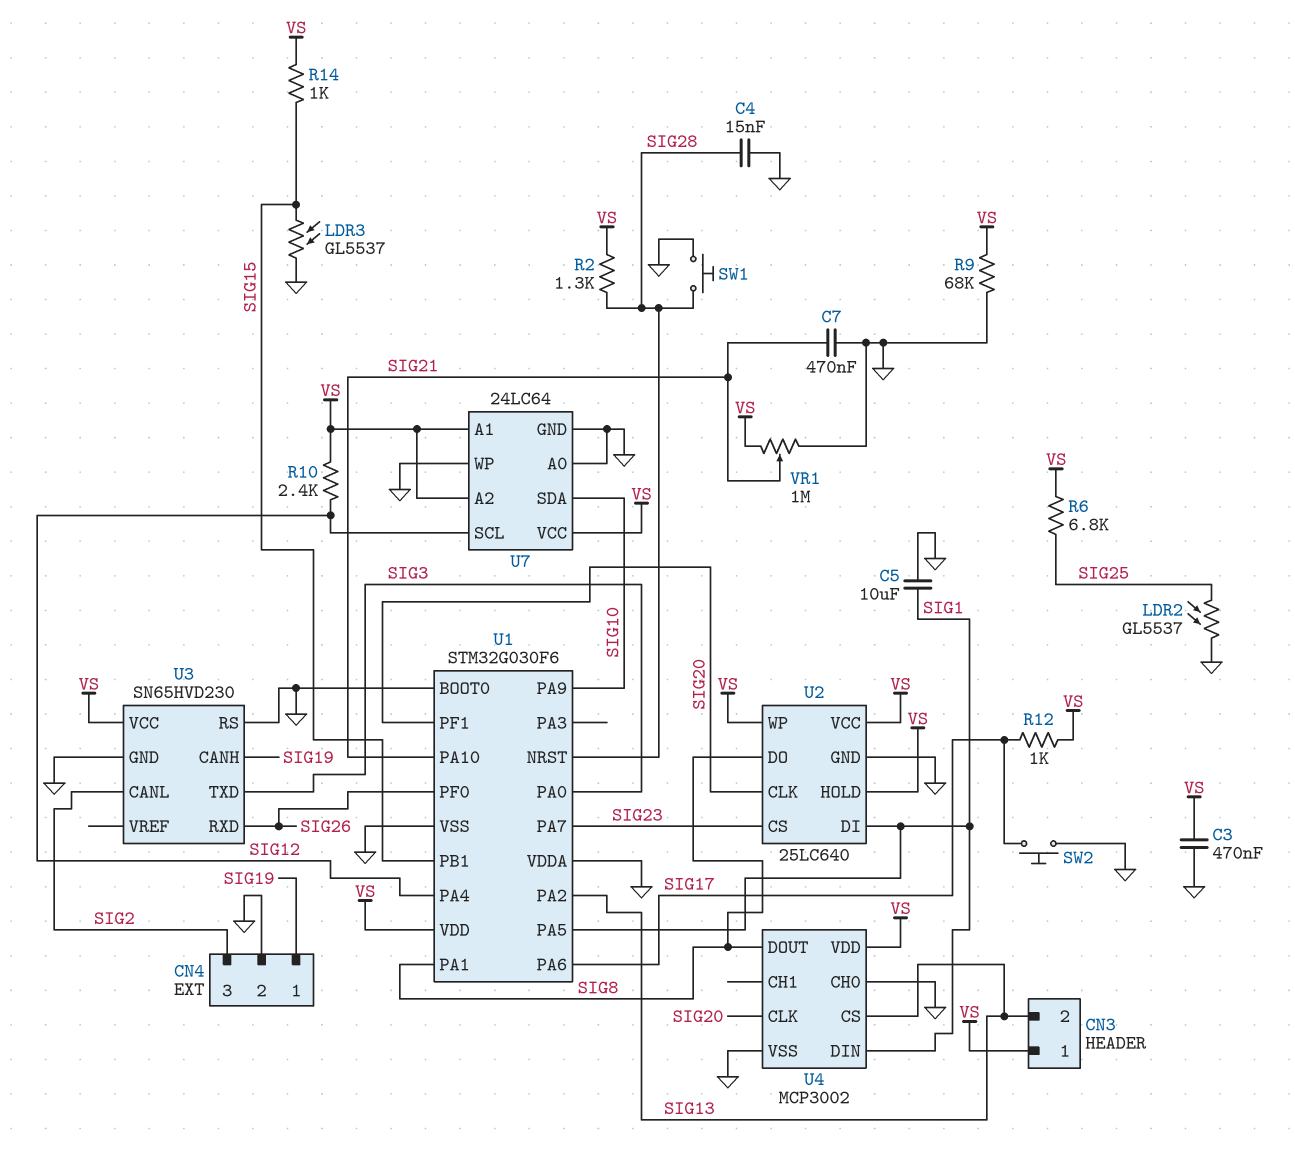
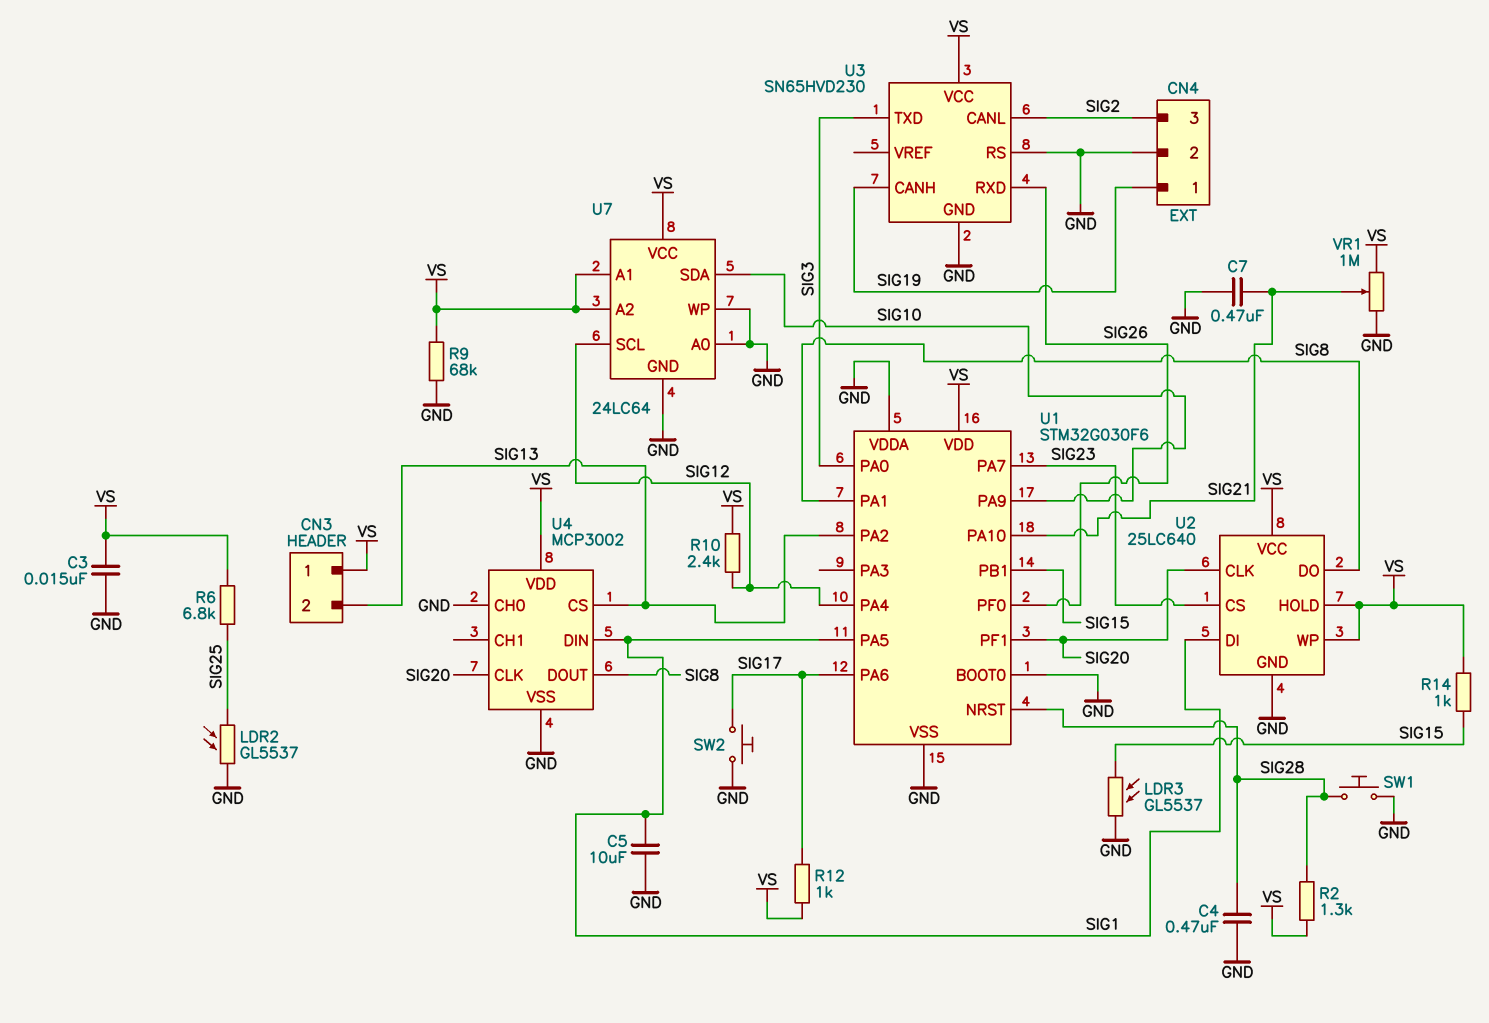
C3: 470nF (GND, VS) -> 15nF (GND, VS)
C4: 15nF (GND, SIG28) -> 470nF (GND, SIG28)

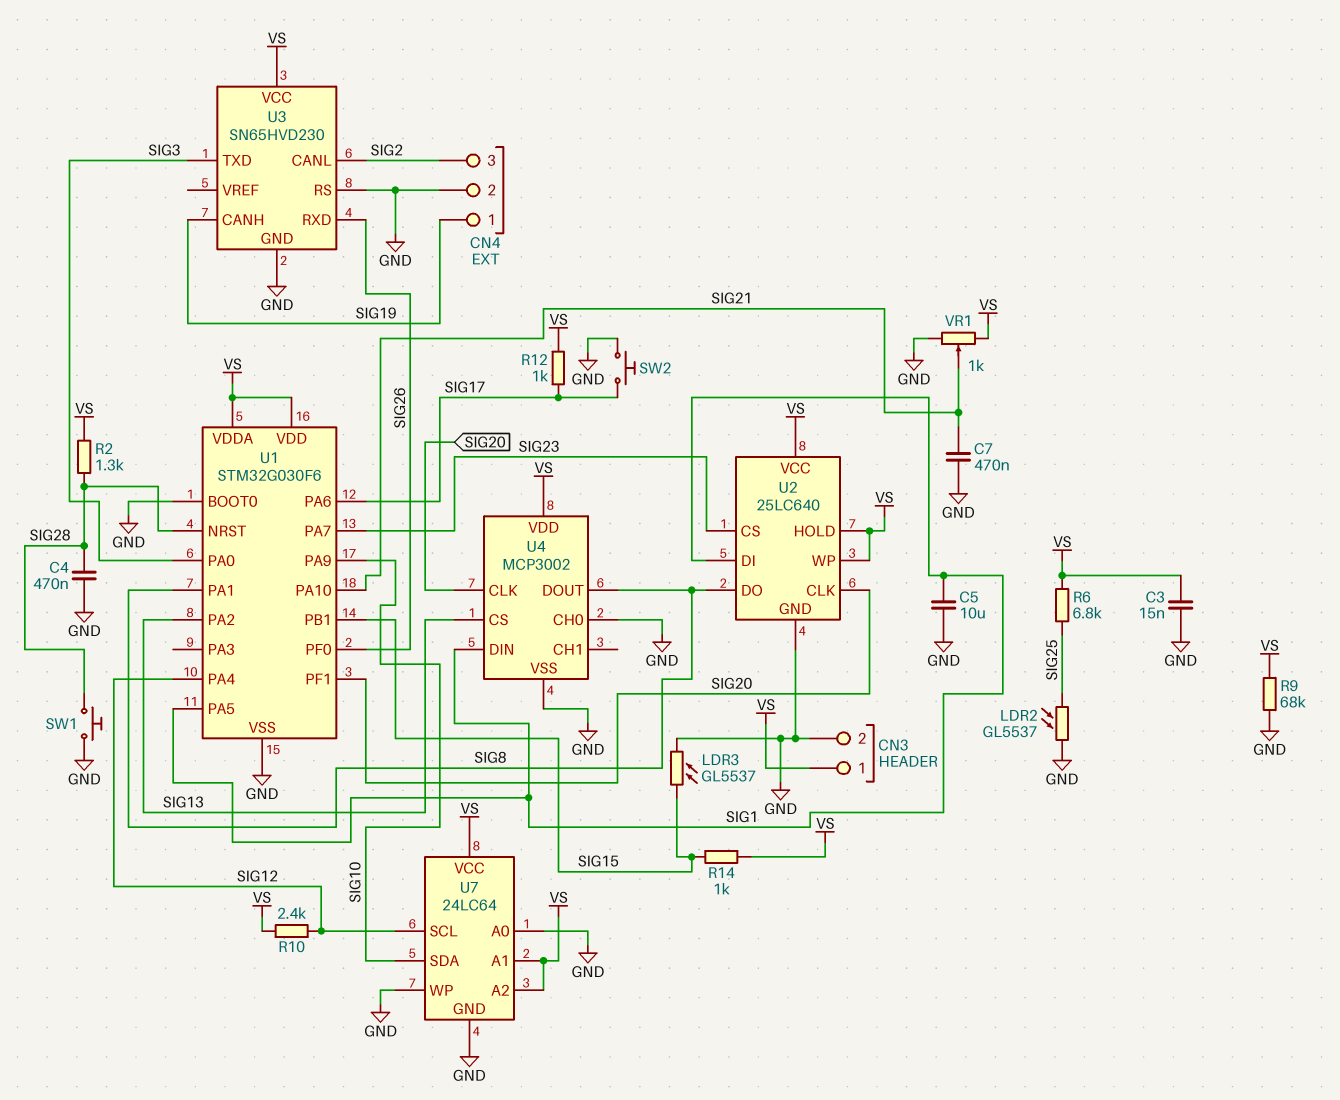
CN3 pin 2: SIG13 -> GND
U1 pin VDDA: GND -> VS
VR1: 1M (GND, VS, wiper SIG21) -> 1k (GND, VS, wiper SIG21)

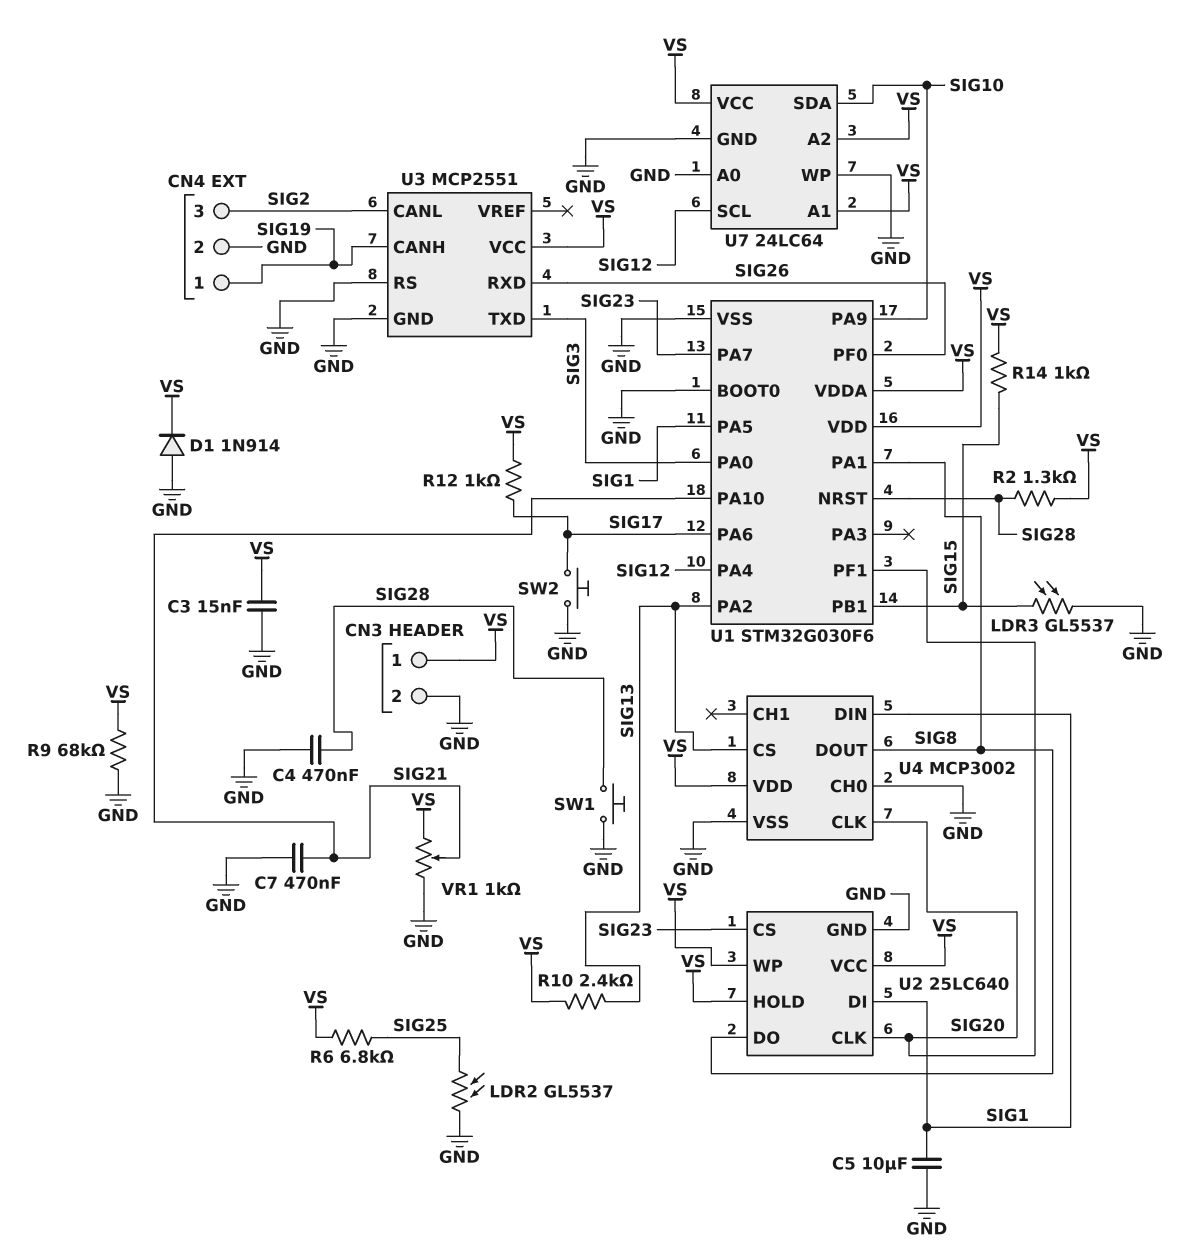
D1: none -> diode 1N914 (A GND, K VS)
R10: 2.4k (SIG12, VS) -> 2.4k (SIG13, VS)
U3: SN65HVD230 -> MCP2551

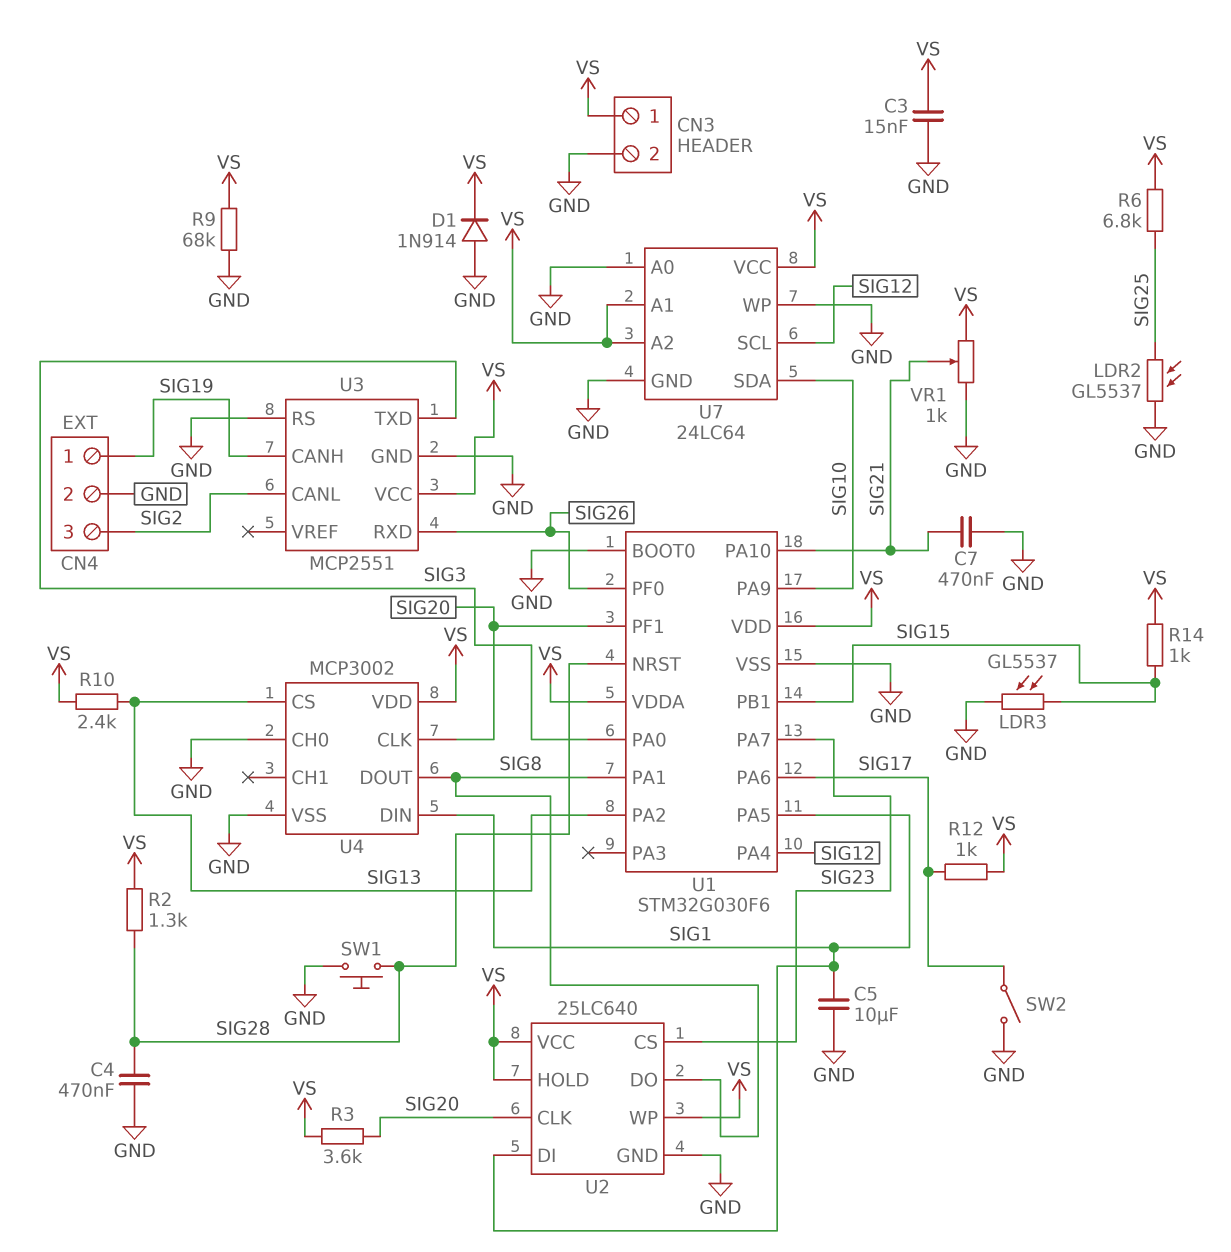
R3: none -> 3.6k (SIG20, VS)
SW2: button (GND, SIG17) -> switch (GND, SIG17)

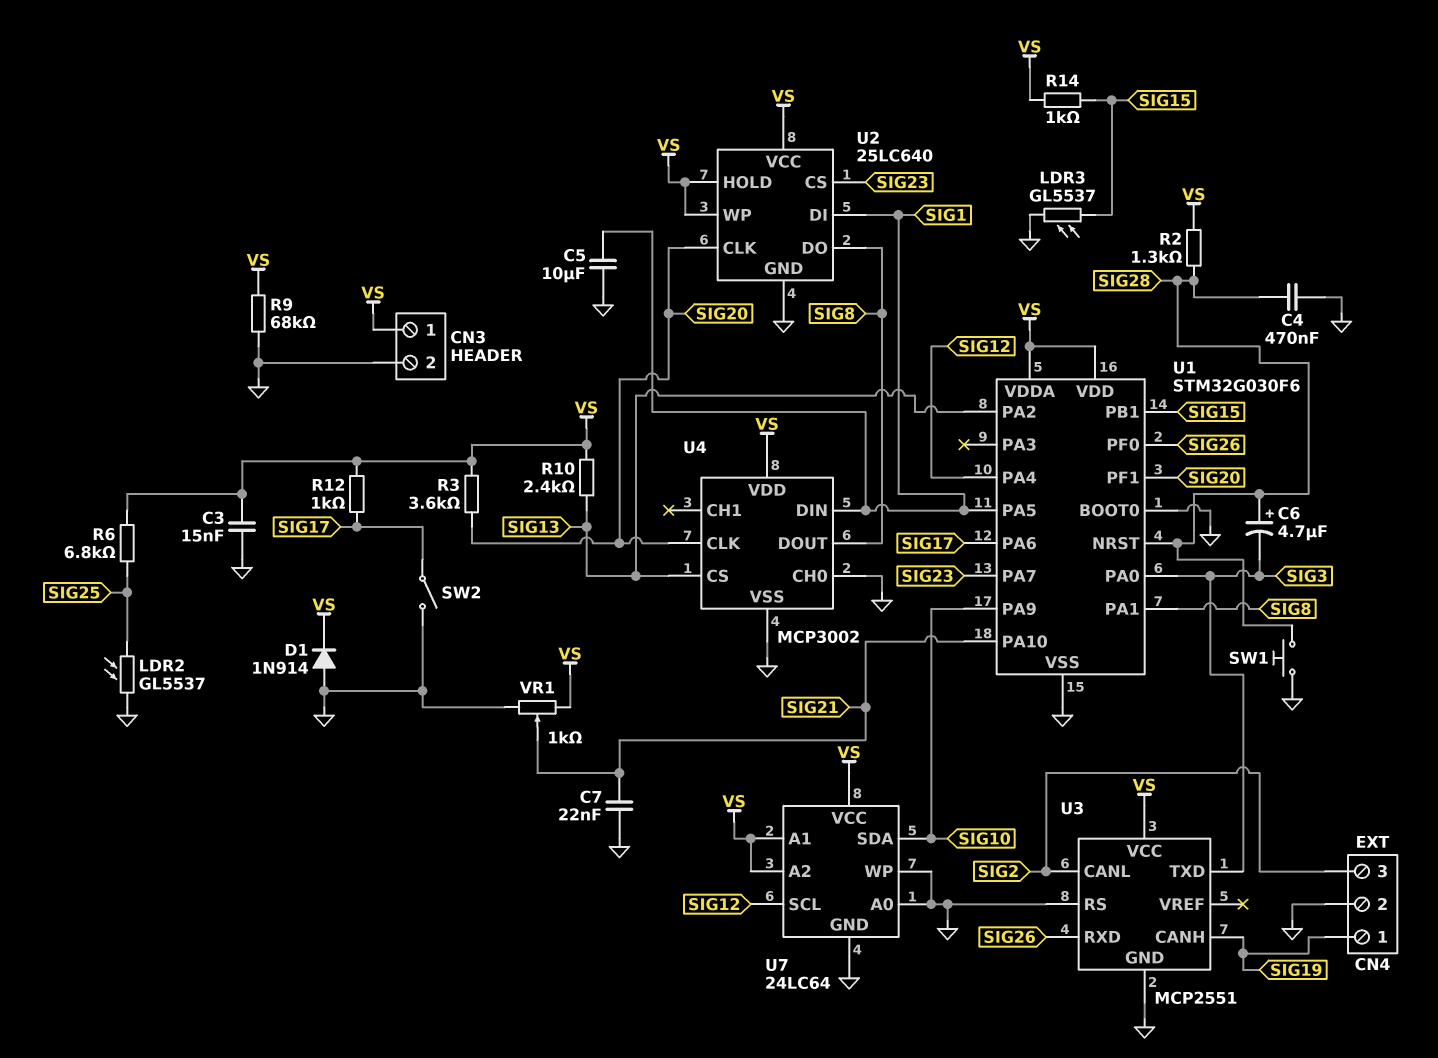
C6: none -> 4.7uF (plus SIG28, minus SIG3)
C7: 470nF (GND, SIG21) -> 22nF (GND, SIG21)

